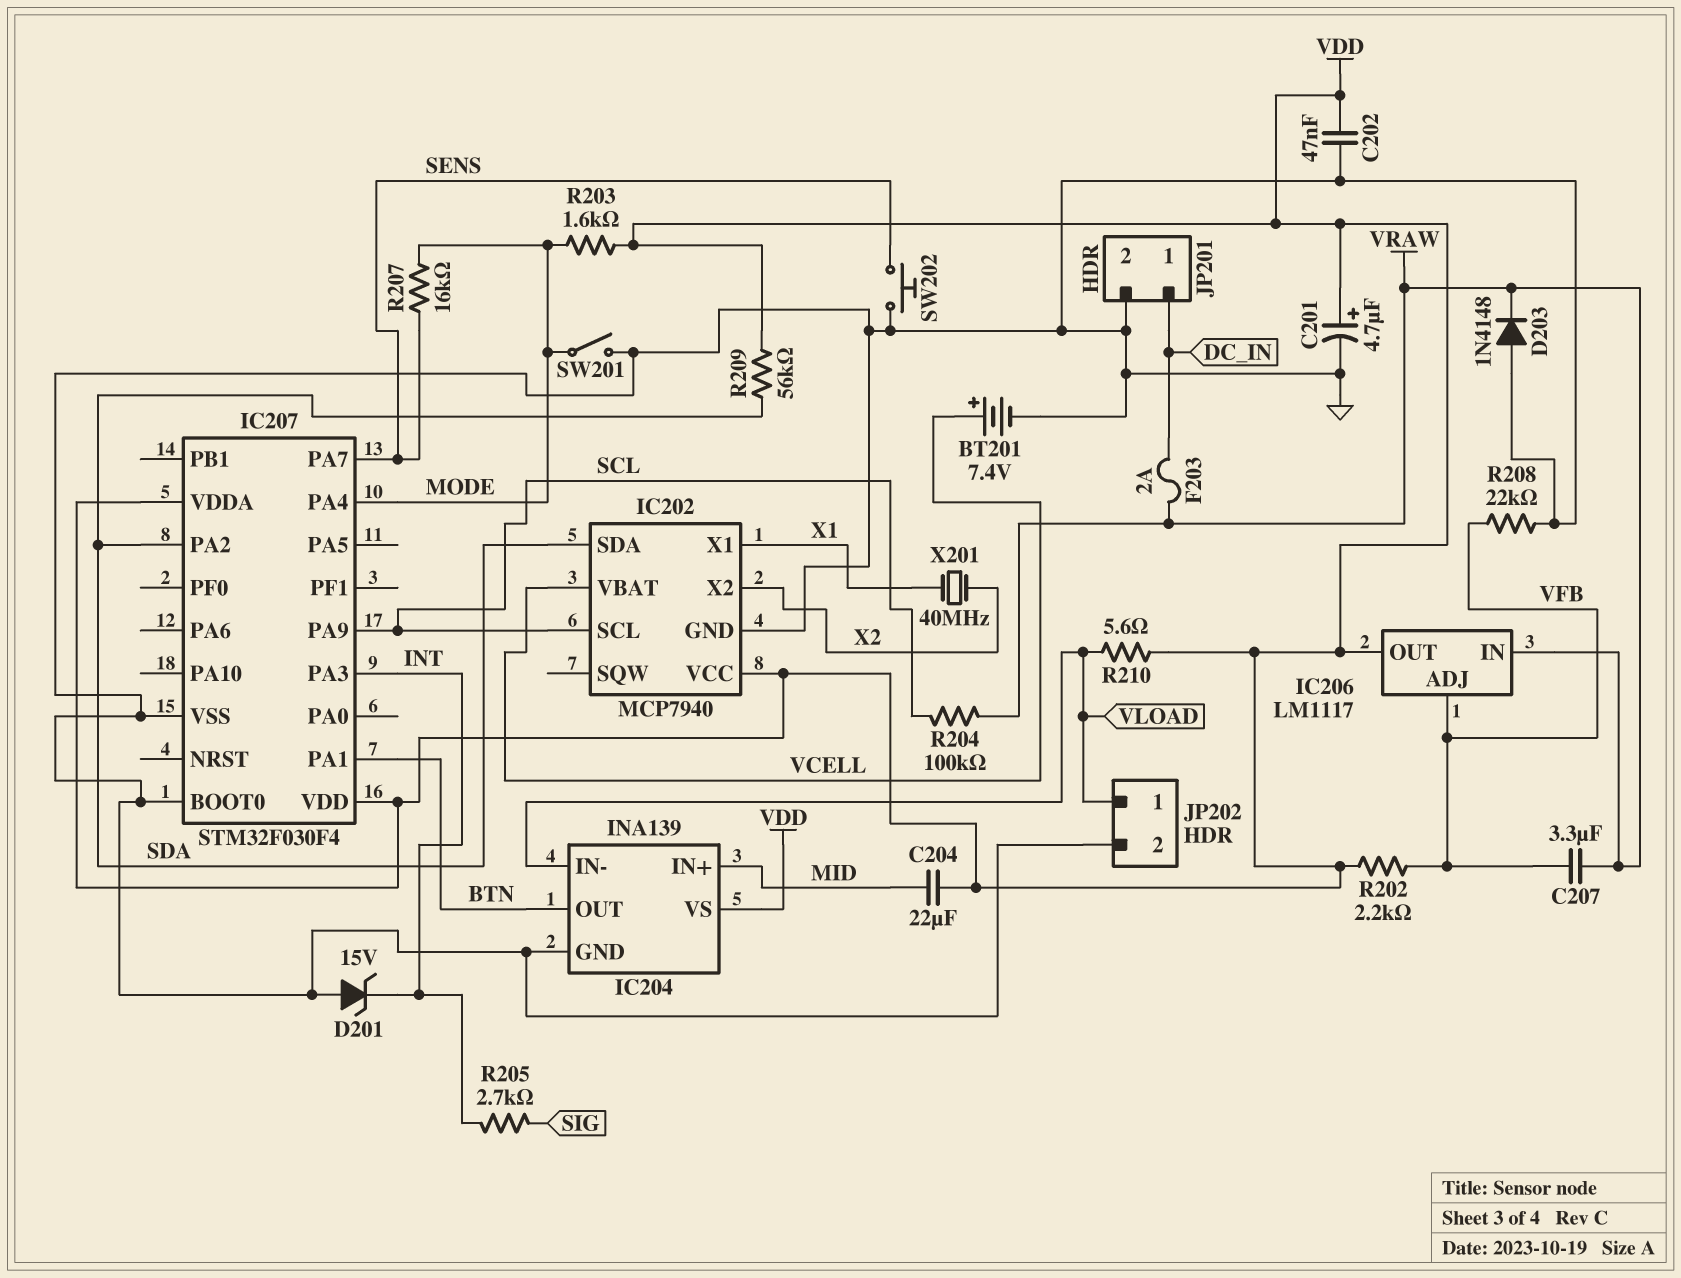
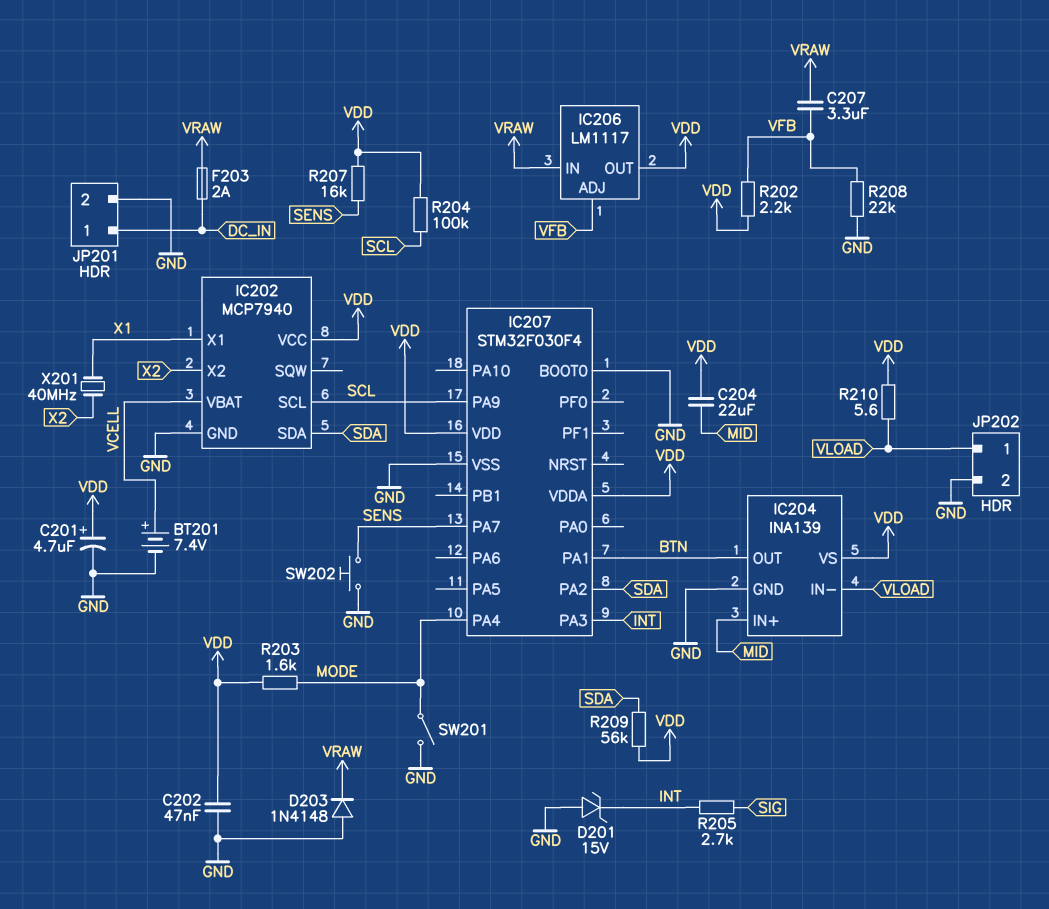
R204: 100k (SCL, VRAW) -> 100k (SCL, VDD)
R207: 16k (MODE, SENS) -> 16k (SENS, VDD)

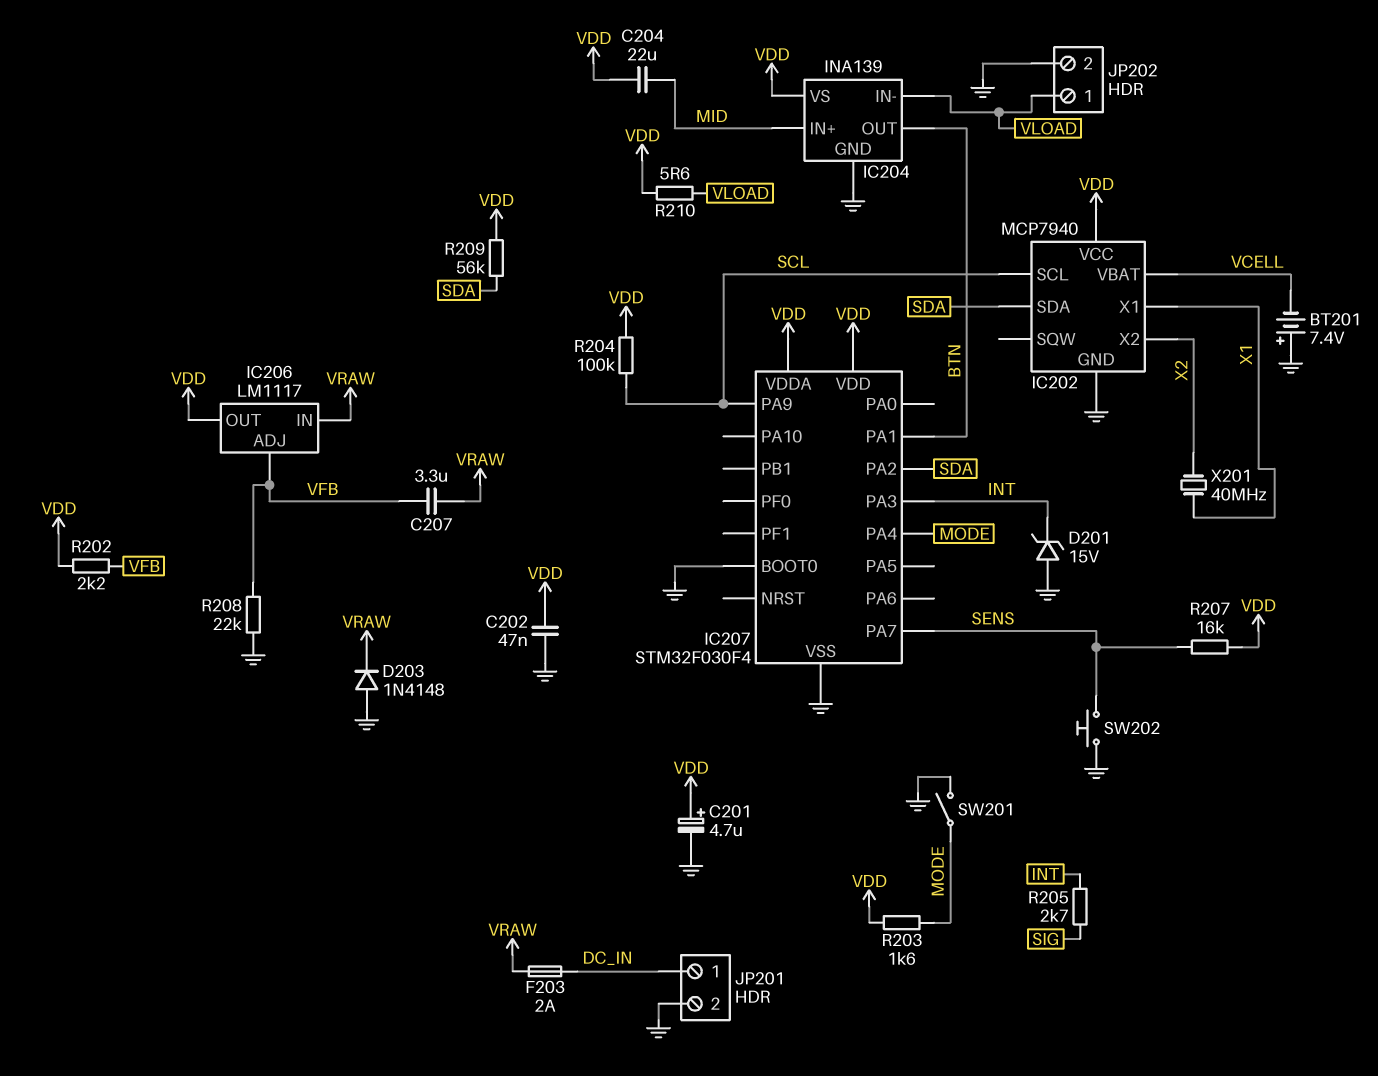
BT201: 7.4V (plus VCELL, minus GND) -> 7.4V (plus GND, minus VCELL)

